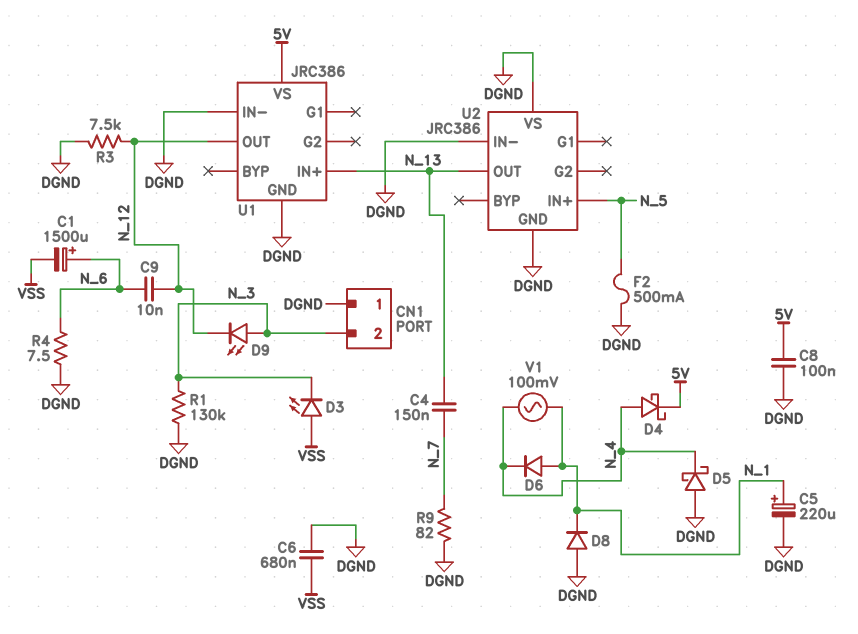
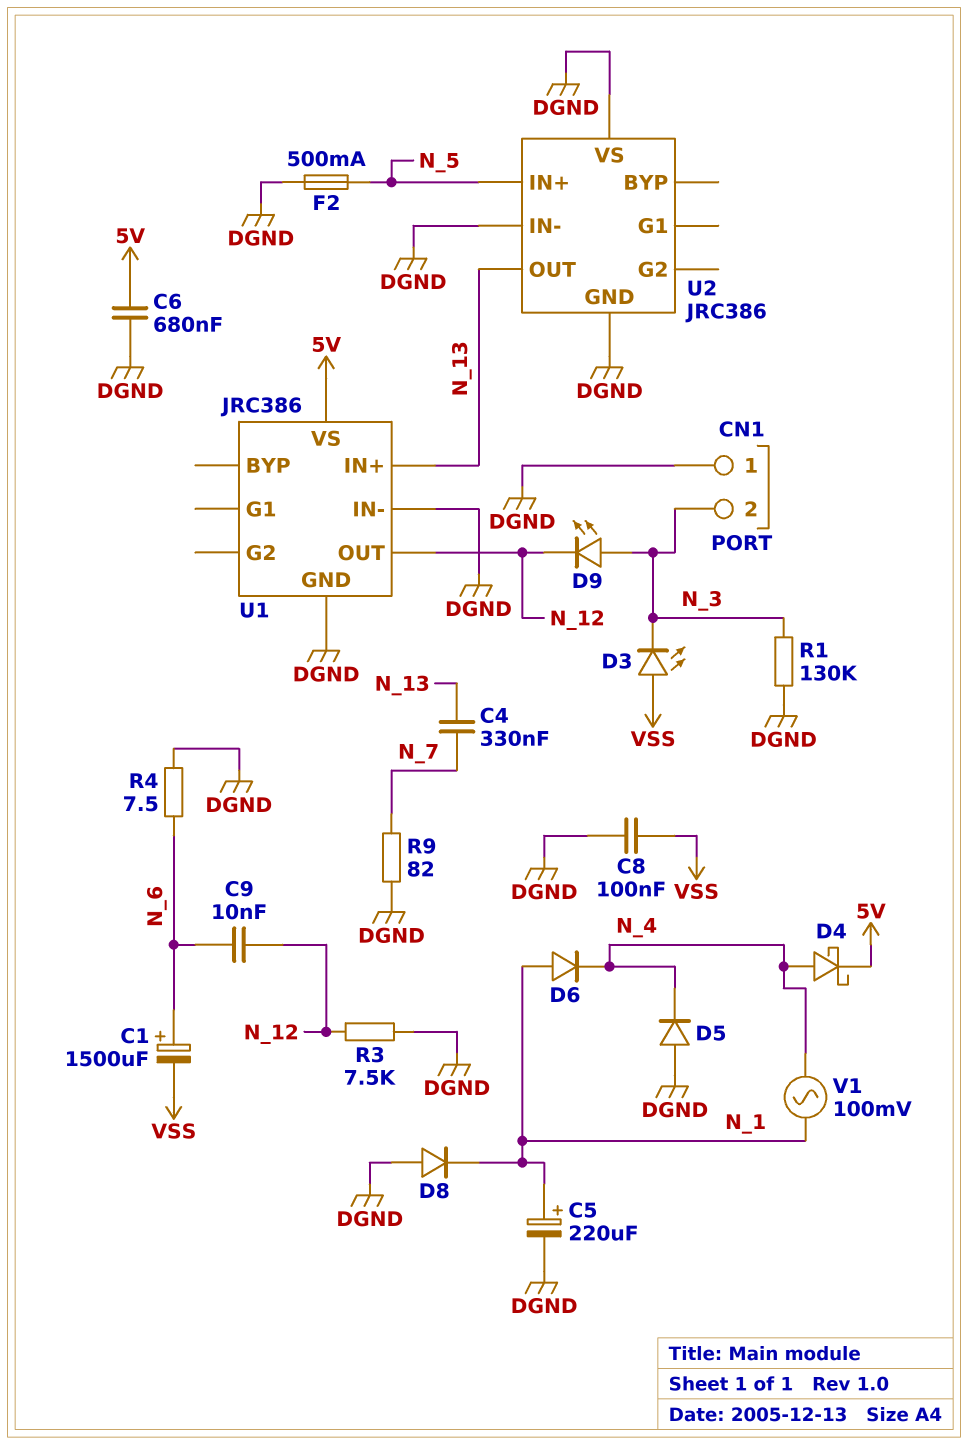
C4: 150nF (N_7, N_13) -> 330nF (N_7, N_13)
C6: 680nF (DGND, VSS) -> 680nF (5V, DGND)
C8: 100nF (5V, DGND) -> 100nF (DGND, VSS)
D5: schottky (A DGND, K N_4) -> diode (A DGND, K N_4)

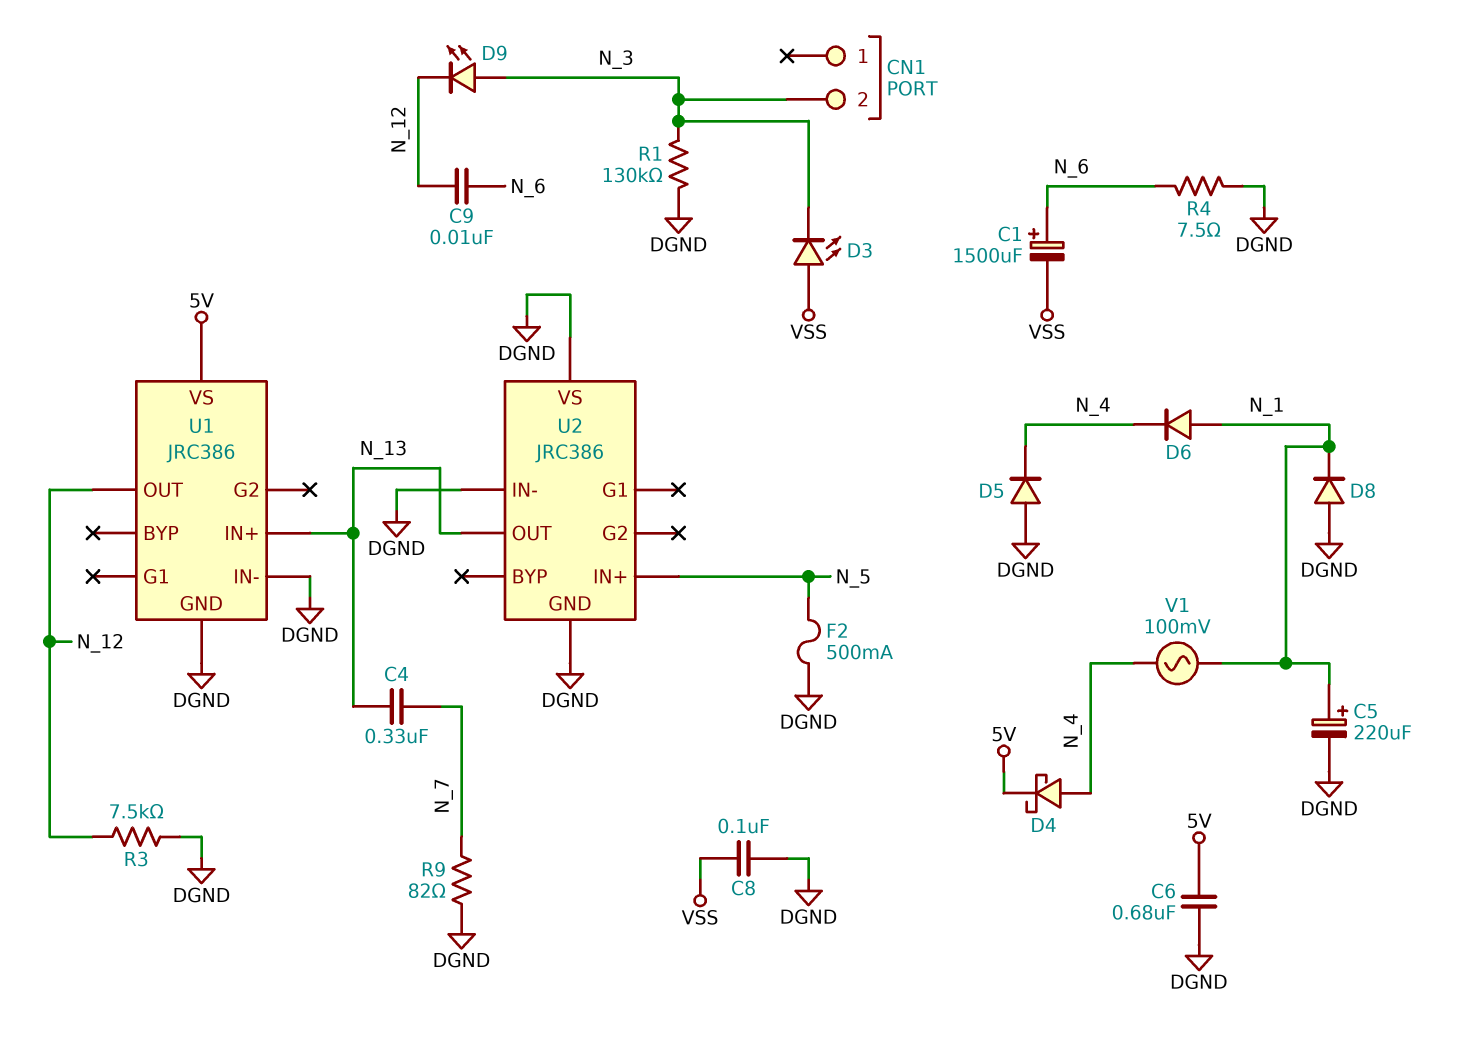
CN1 pin 1: DGND -> none

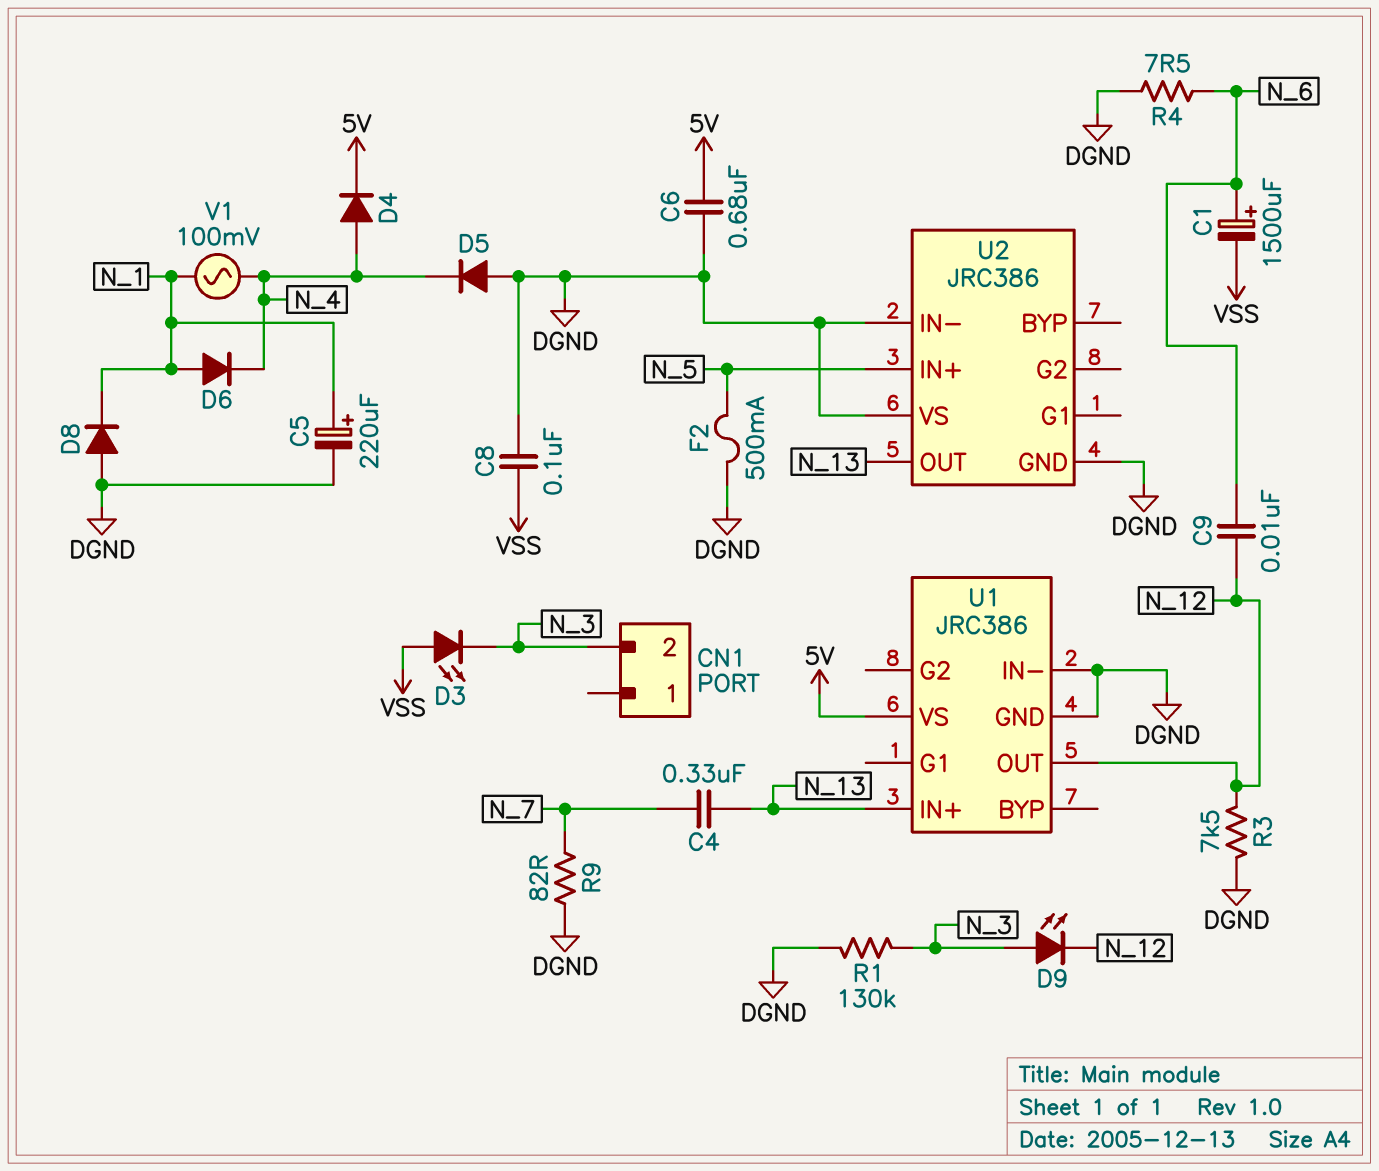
D4: schottky (A N_4, K 5V) -> diode (A N_4, K 5V)

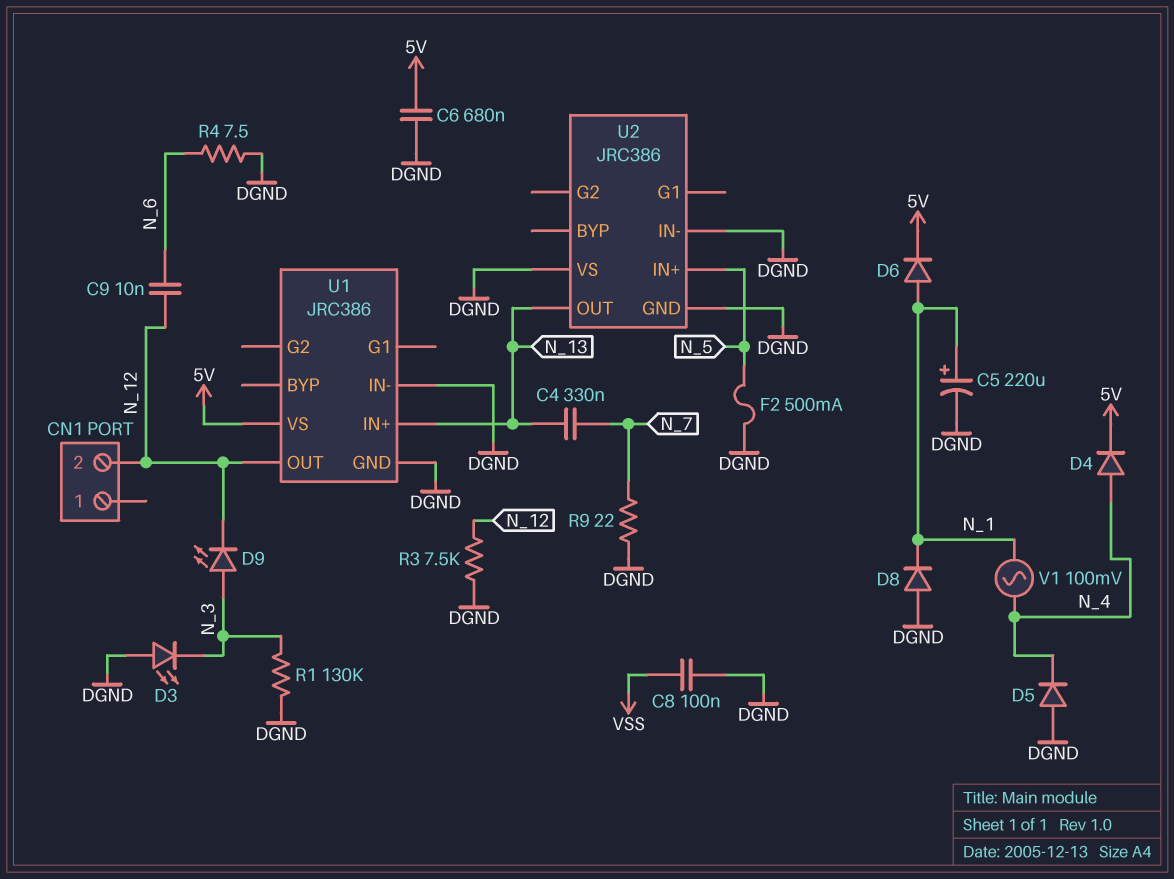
C1: 1500uF (plus N_6, minus VSS) -> none
CN1 pin 2: N_3 -> N_12
D3: LED (A VSS, K N_3) -> LED (A DGND, K N_3)
D6: diode (A N_1, K N_4) -> diode (A N_1, K 5V)
R9: 82 (DGND, N_7) -> 22 (DGND, N_7)

